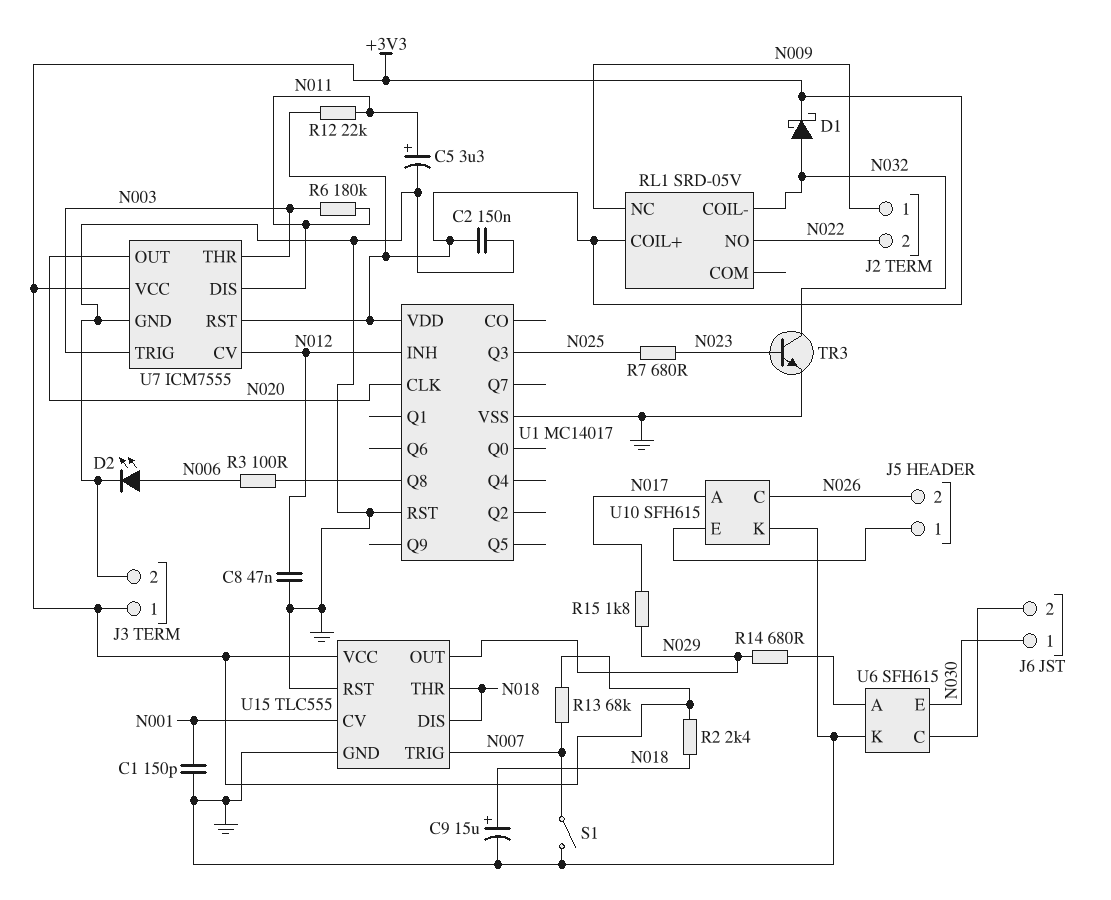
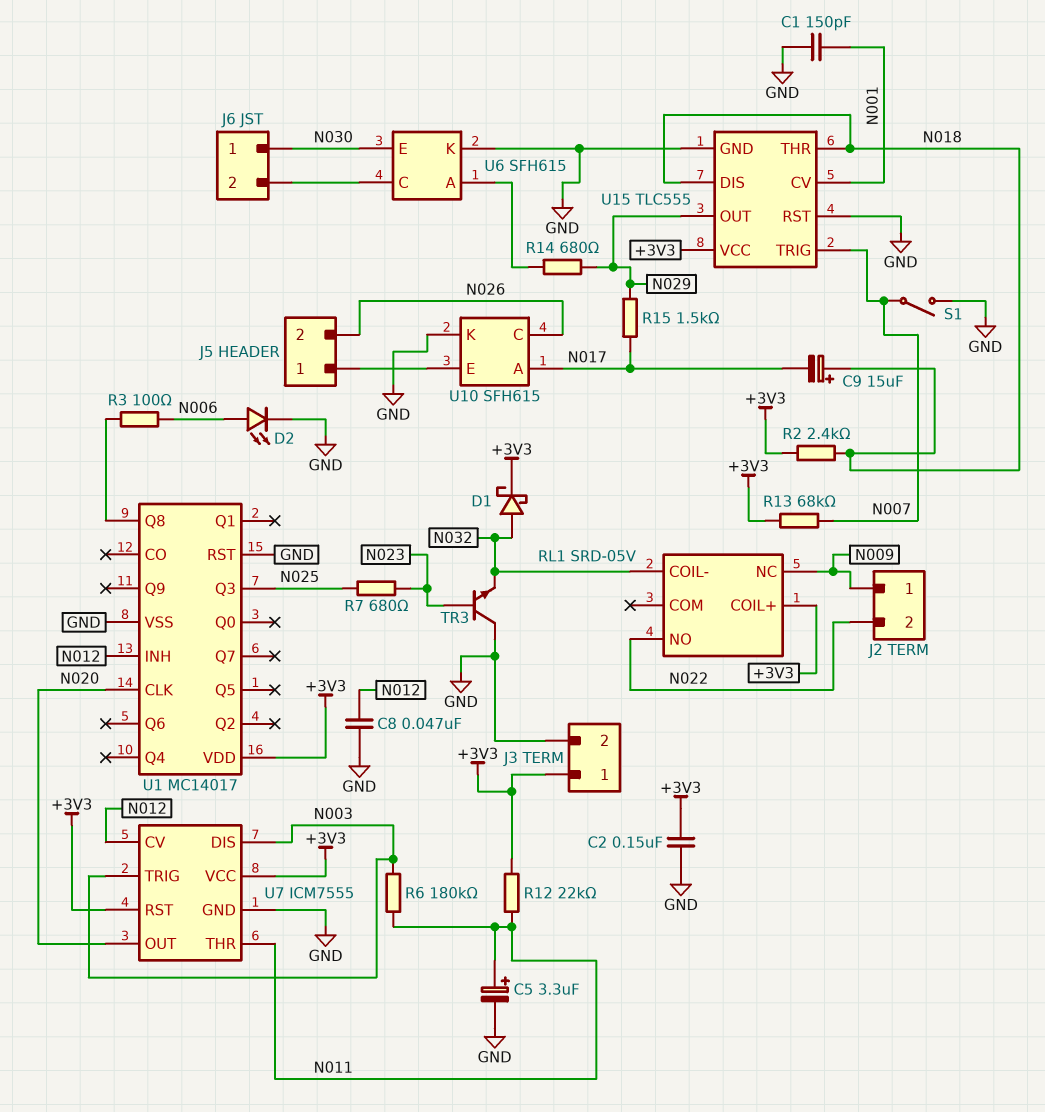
C9: 15uF (plus N018, minus GND) -> 15uF (plus N018, minus N017)
R15: 1.8k (N017, N029) -> 1.5k (N017, N029)
TR3: NPN (B N023, C N032, E GND) -> NPN (B N023, C GND, E N032)
U7 pin DIS: N011 -> N003
U7 pin THR: N003 -> N011

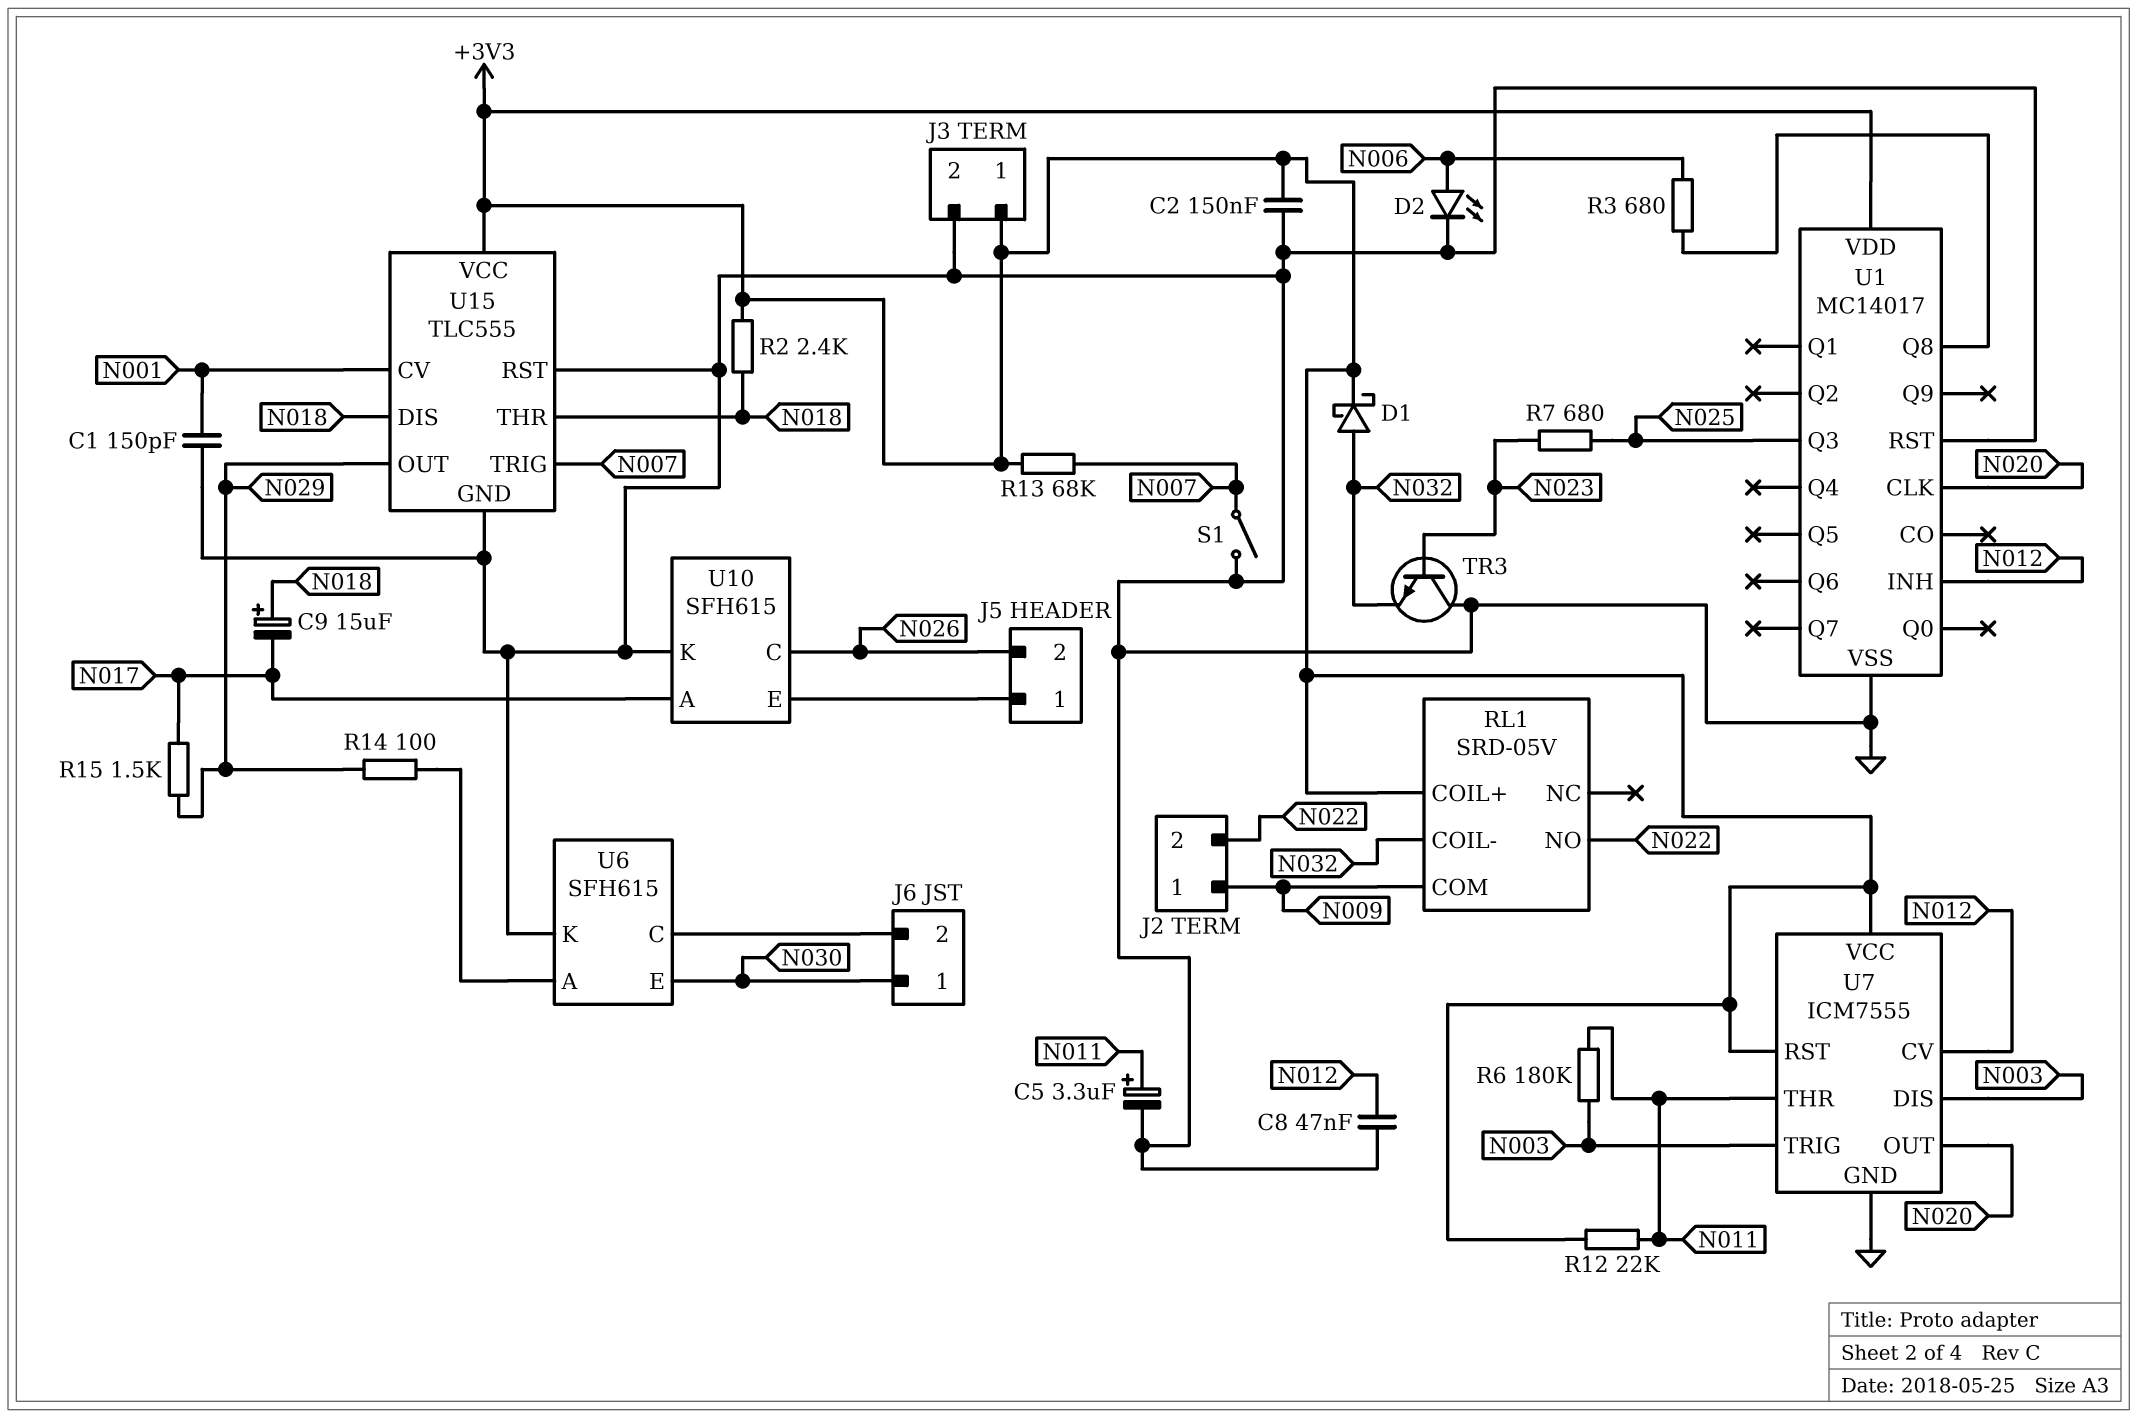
R3: 100 (N006, U1/Q8) -> 680 (N006, U1/Q8)
R14: 680 (N029, U6/A) -> 100 (N029, U6/A)
RL1 pin COM: none -> N009
RL1 pin NC: N009 -> none

